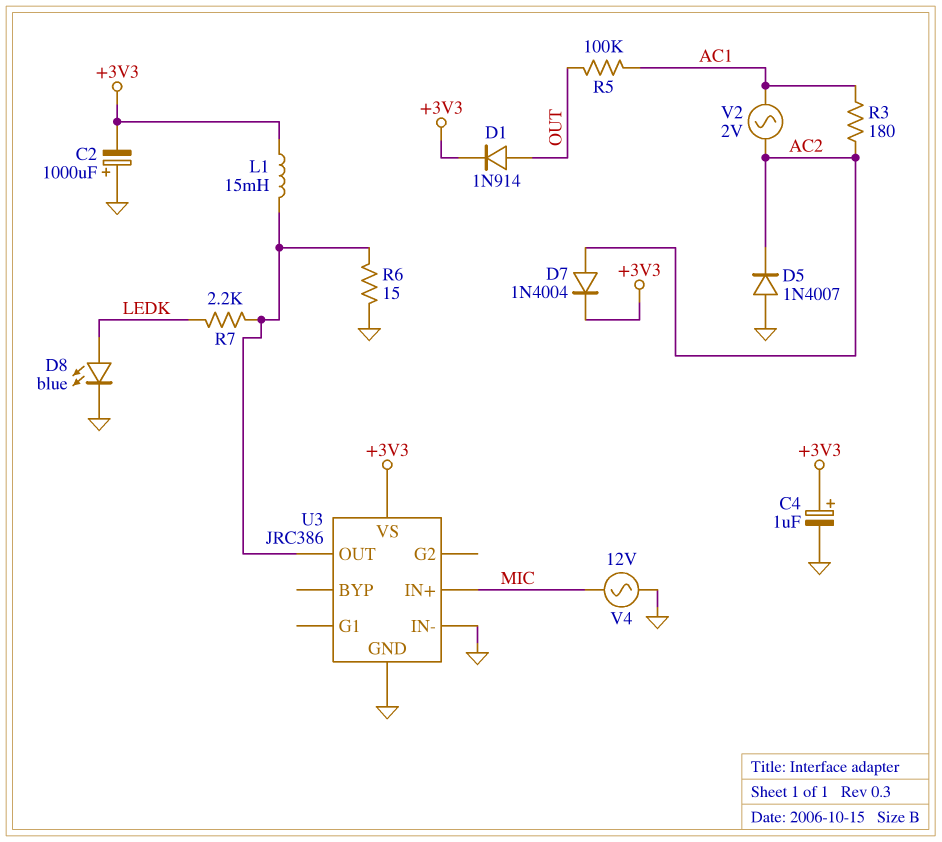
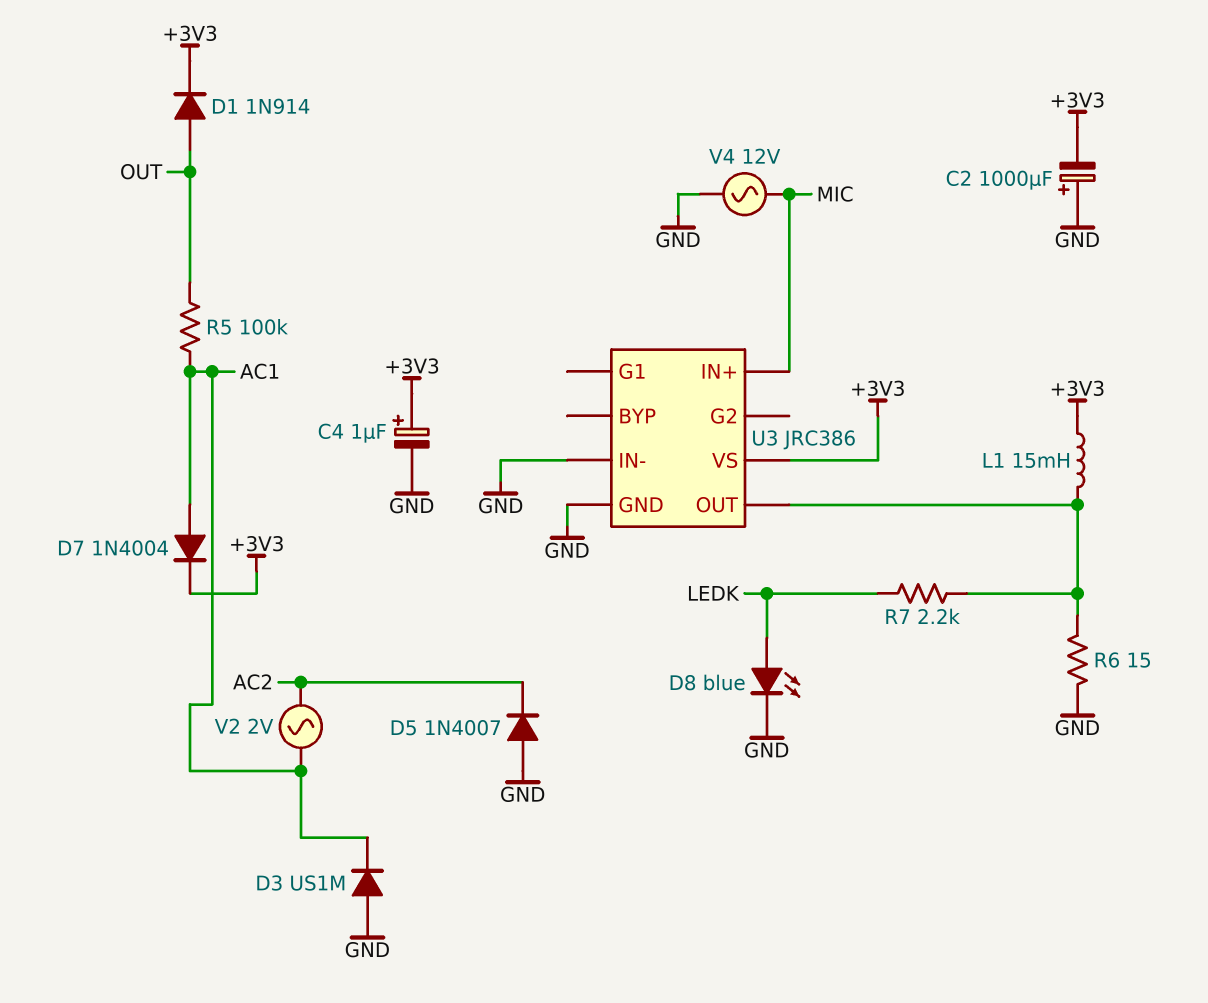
D3: none -> diode US1M (A GND, K AC1)
D7: diode 1N4004 (A AC2, K +3V3) -> diode 1N4004 (A AC1, K +3V3)
R3: 180 (AC1, AC2) -> none

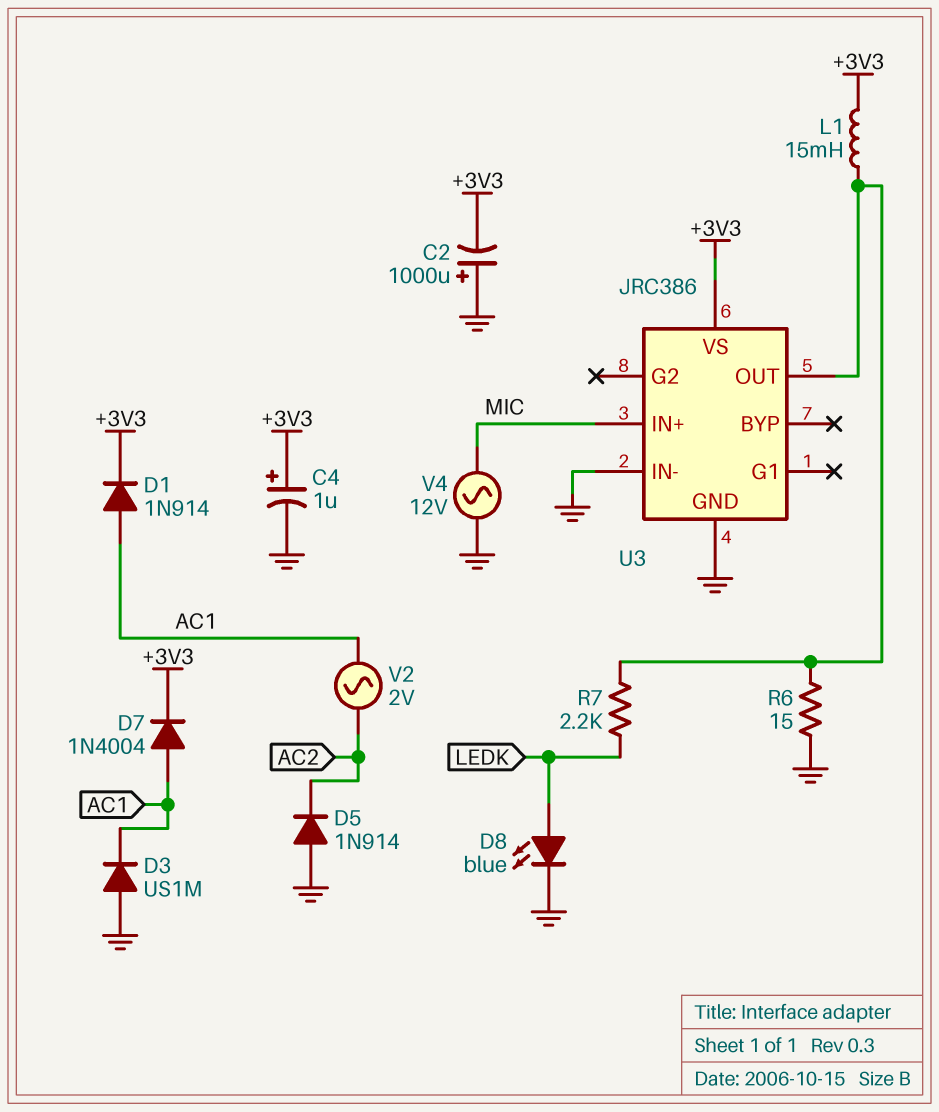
D1: diode 1N914 (A OUT, K +3V3) -> diode 1N914 (A AC1, K +3V3)
D5: diode 1N4007 (A GND, K AC2) -> diode 1N914 (A GND, K AC2)
R5: 100k (AC1, OUT) -> none

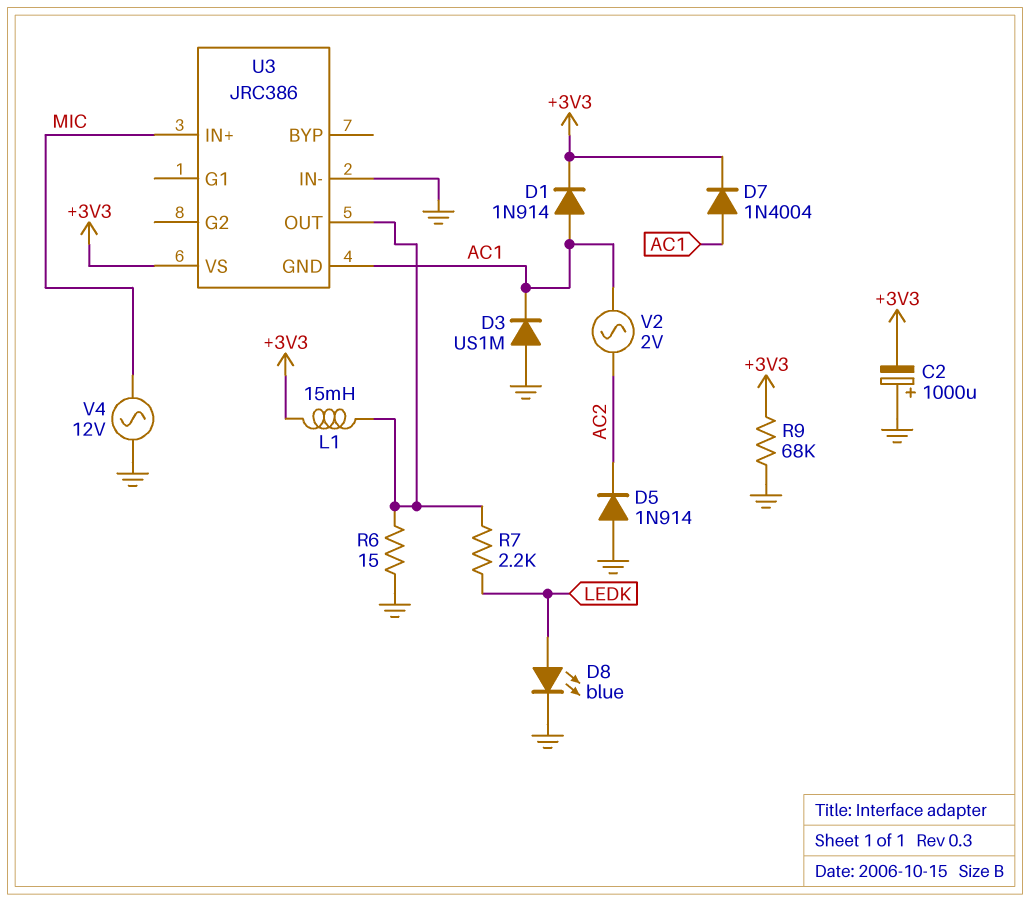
C4: 1uF (plus +3V3, minus GND) -> none
R9: none -> 68k (+3V3, GND)
U3 pin GND: GND -> AC1

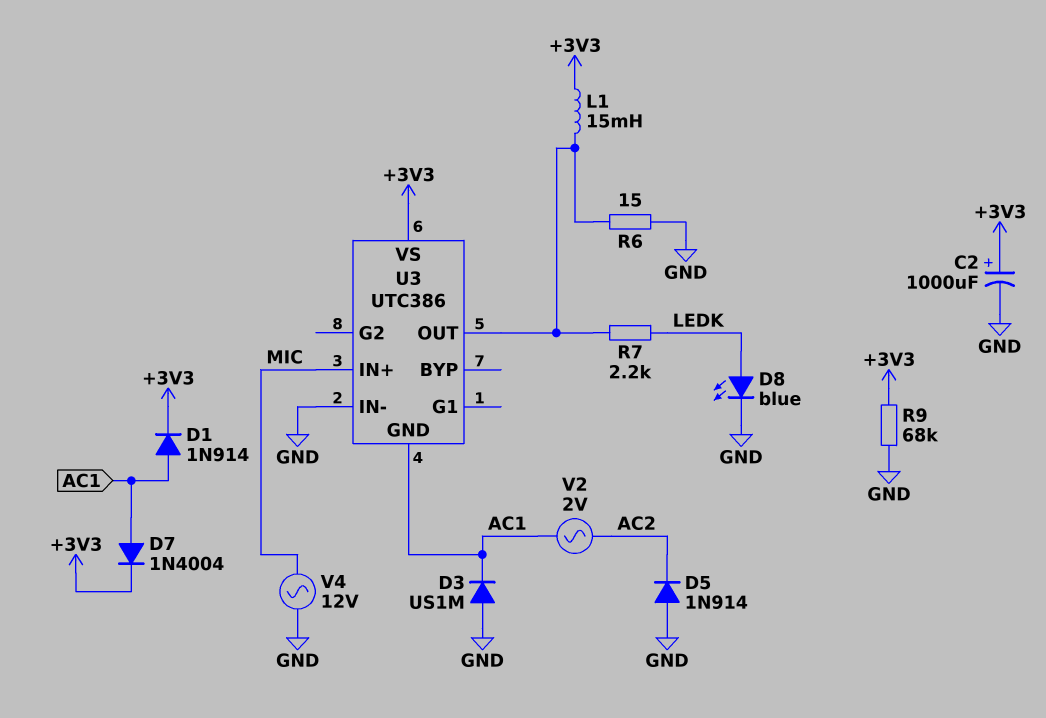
C2: 1000uF (plus GND, minus +3V3) -> 1000uF (plus +3V3, minus GND)
U3: JRC386 -> UTC386

